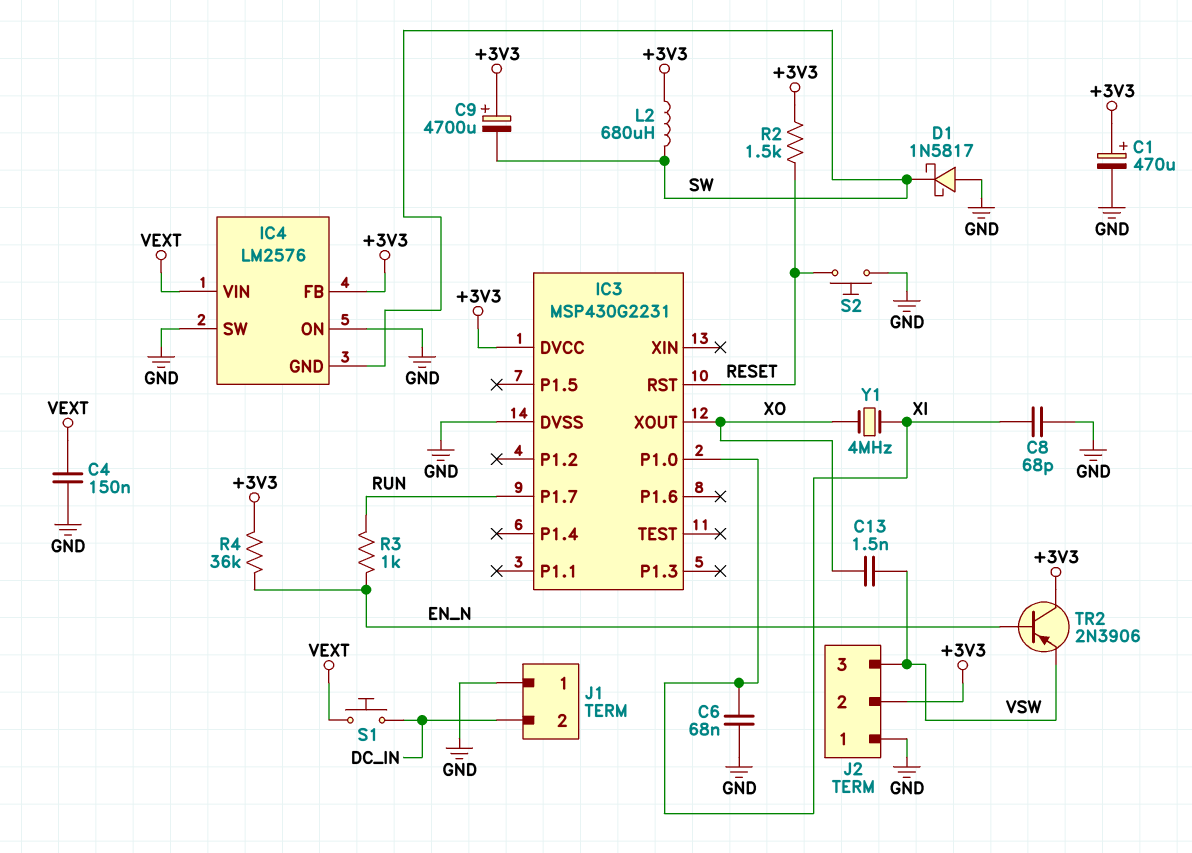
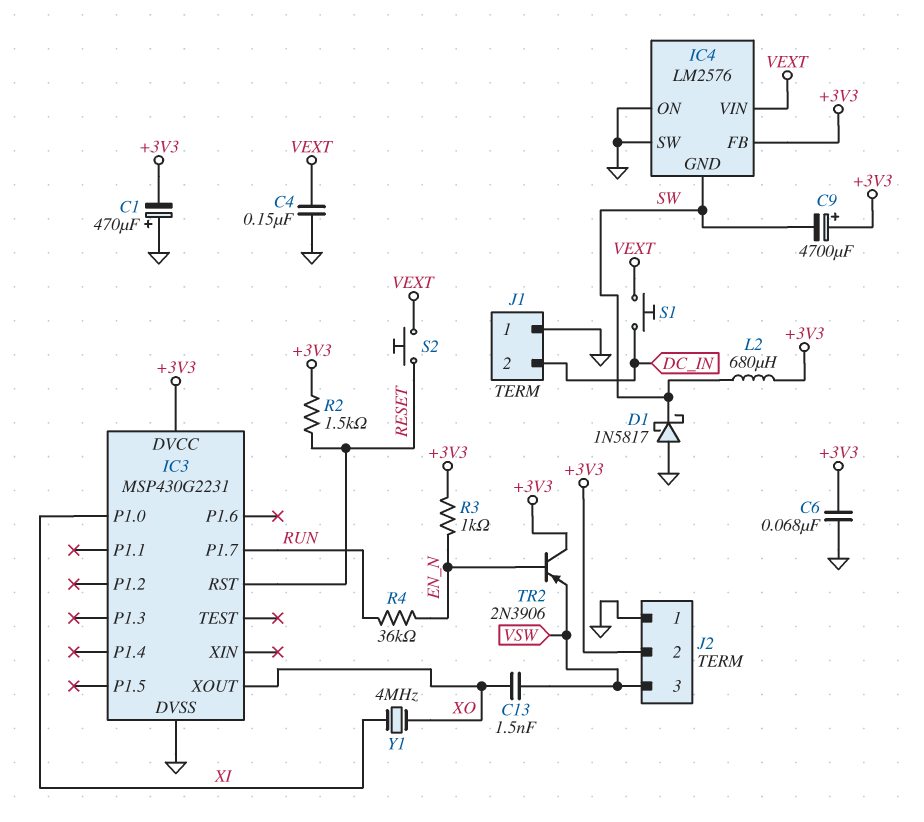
C1: 470uF (plus +3V3, minus GND) -> 470uF (plus GND, minus +3V3)
C6: 68nF (GND, XI) -> 68nF (+3V3, GND)
C8: 68pF (GND, XI) -> none
R3: 1k (EN_N, RUN) -> 1k (+3V3, EN_N)
R4: 36k (+3V3, EN_N) -> 36k (EN_N, RUN)
S2: button (GND, RESET) -> button (RESET, VEXT)

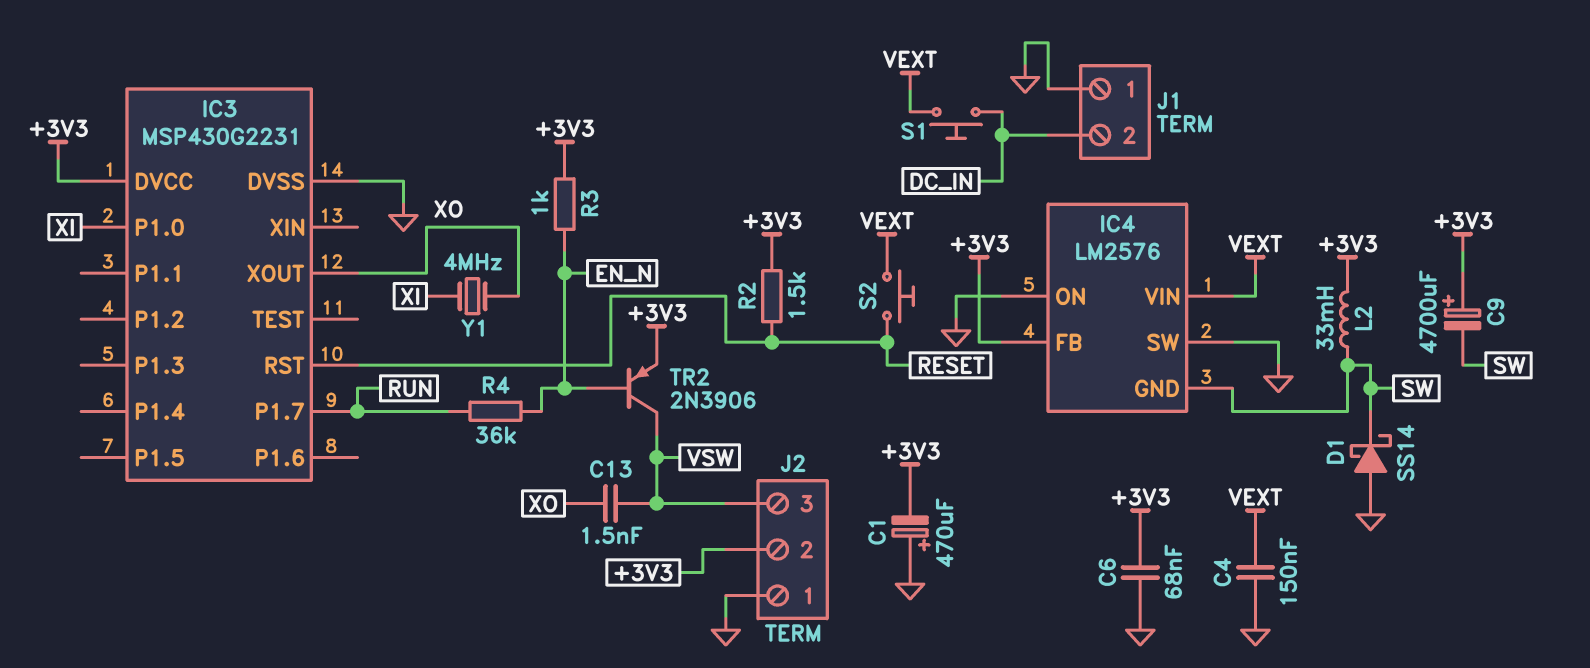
D1: schottky 1N5817 (A GND, K SW) -> schottky SS14 (A GND, K SW)
L2: 680uH (+3V3, SW) -> 33mH (+3V3, SW)
TR2: PNP 2N3906 (B EN_N, C +3V3, E VSW) -> PNP 2N3906 (B EN_N, C VSW, E +3V3)

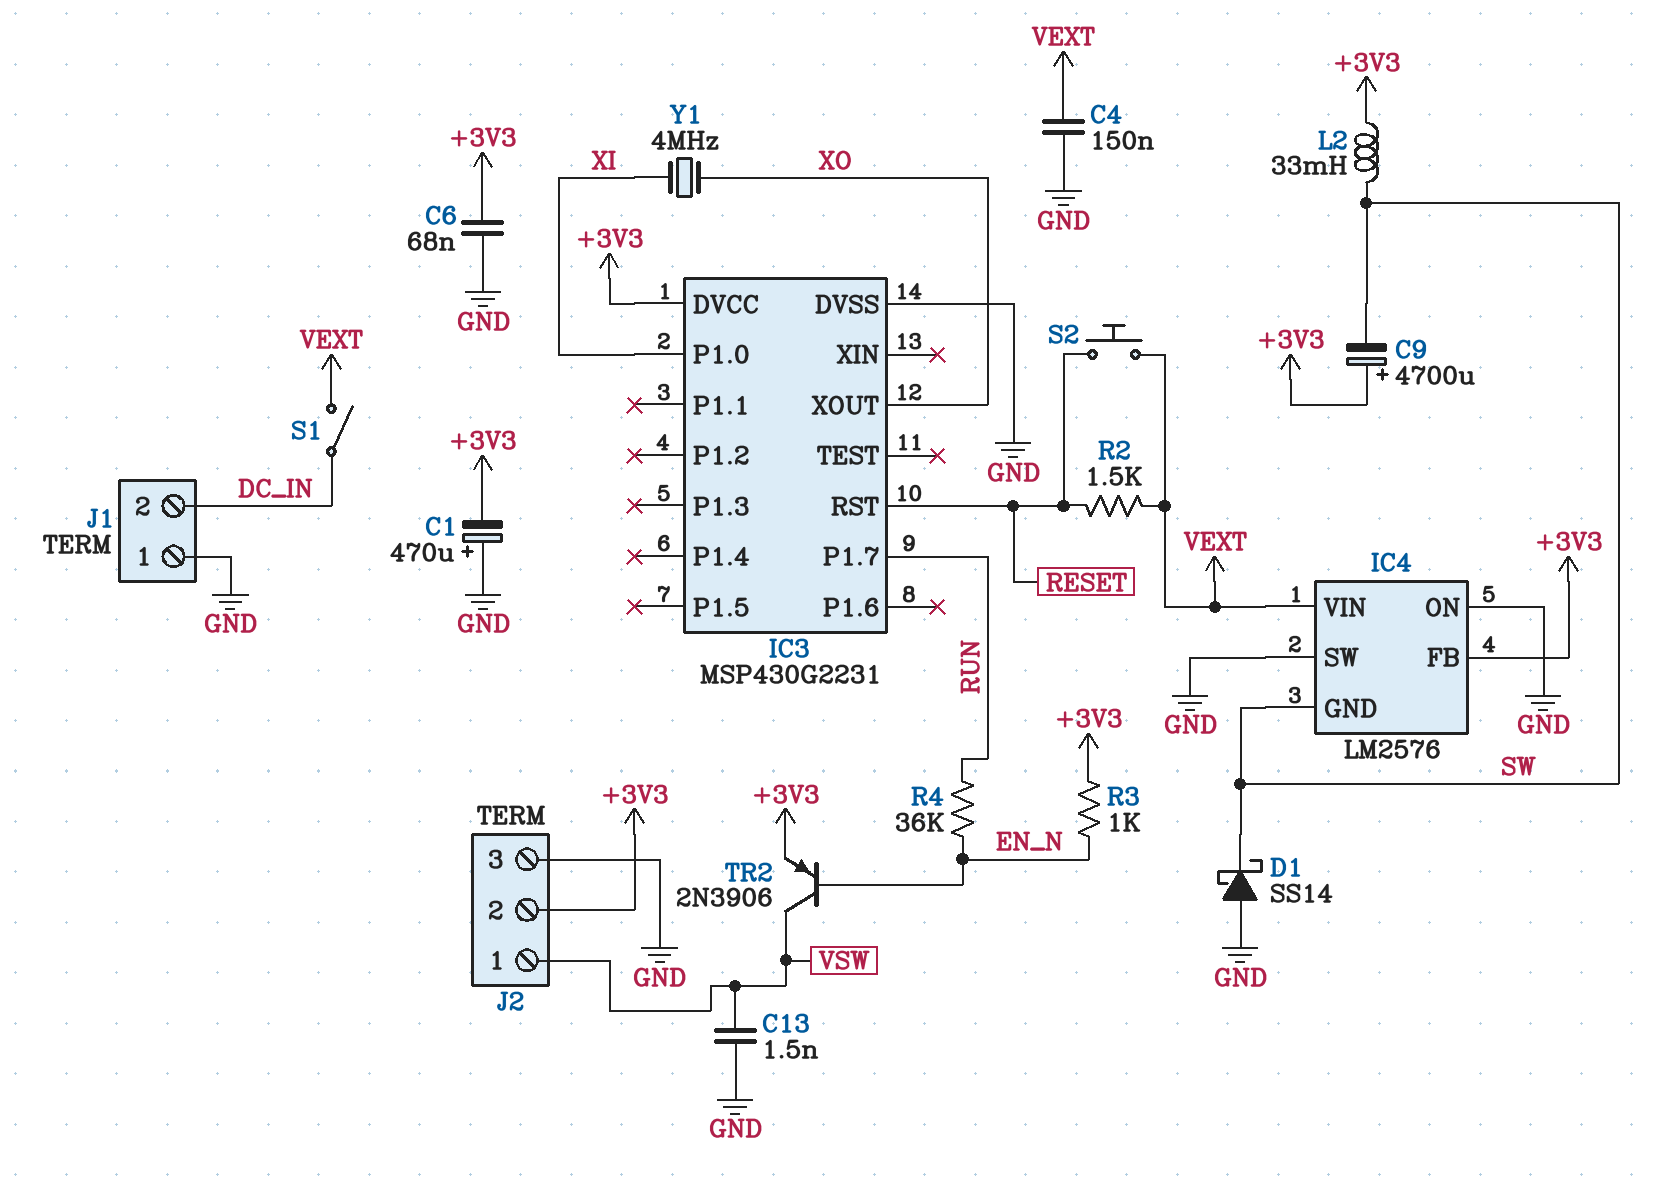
C13: 1.5nF (VSW, XO) -> 1.5nF (GND, VSW)
J2 pin 1: GND -> VSW
J2 pin 3: VSW -> GND
R2: 1.5k (+3V3, RESET) -> 1.5k (RESET, VEXT)
S1: button (DC_IN, VEXT) -> switch (DC_IN, VEXT)

